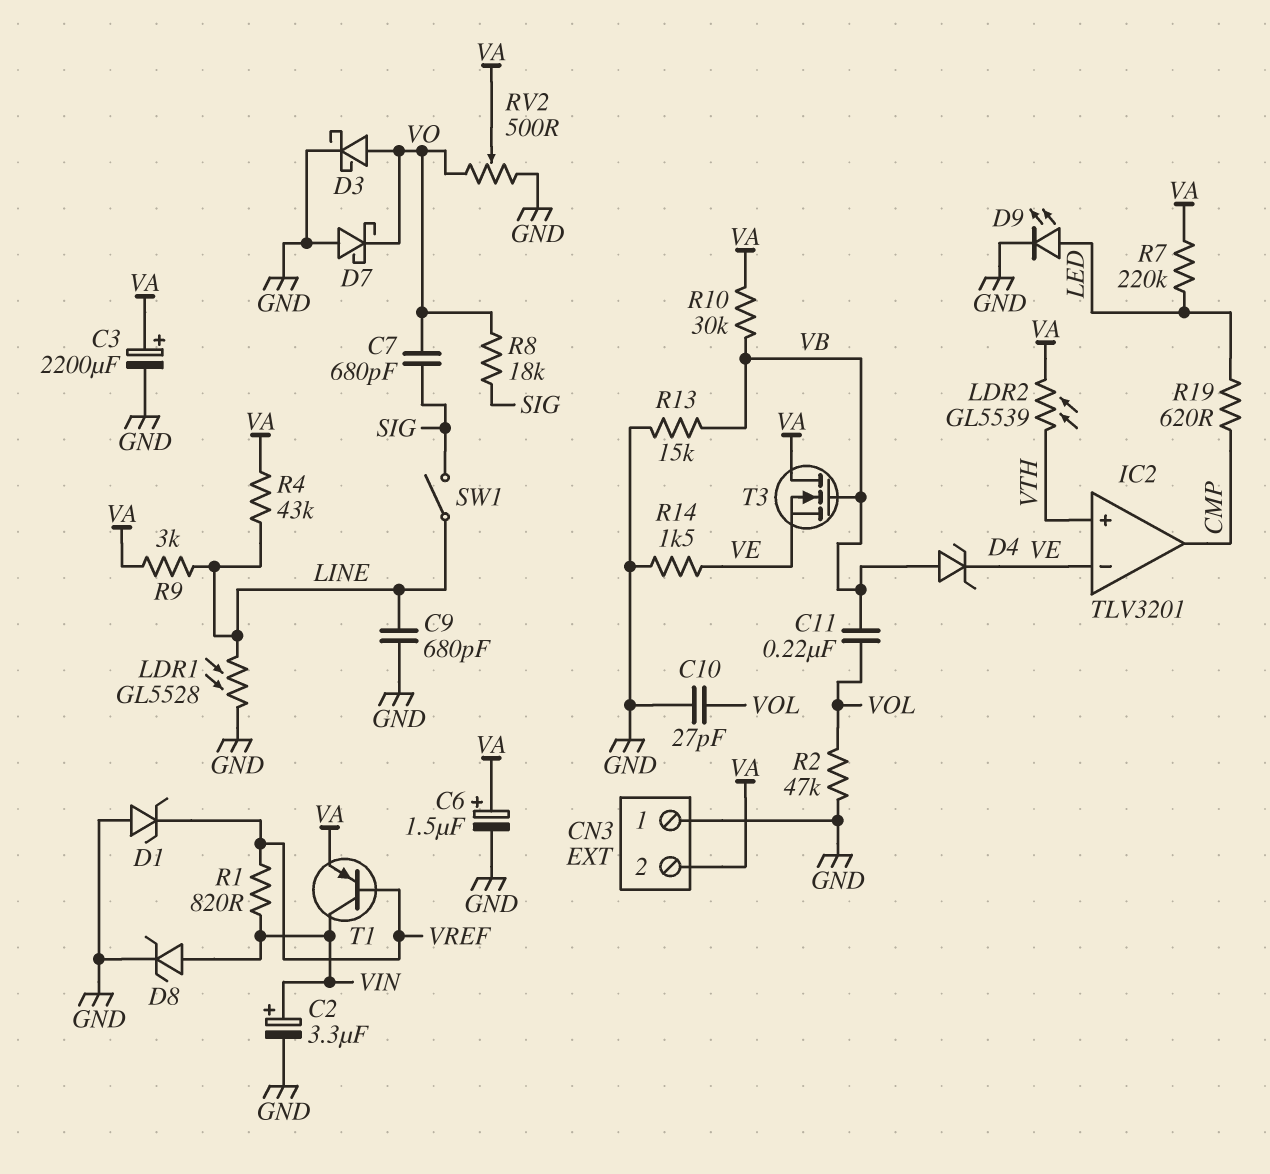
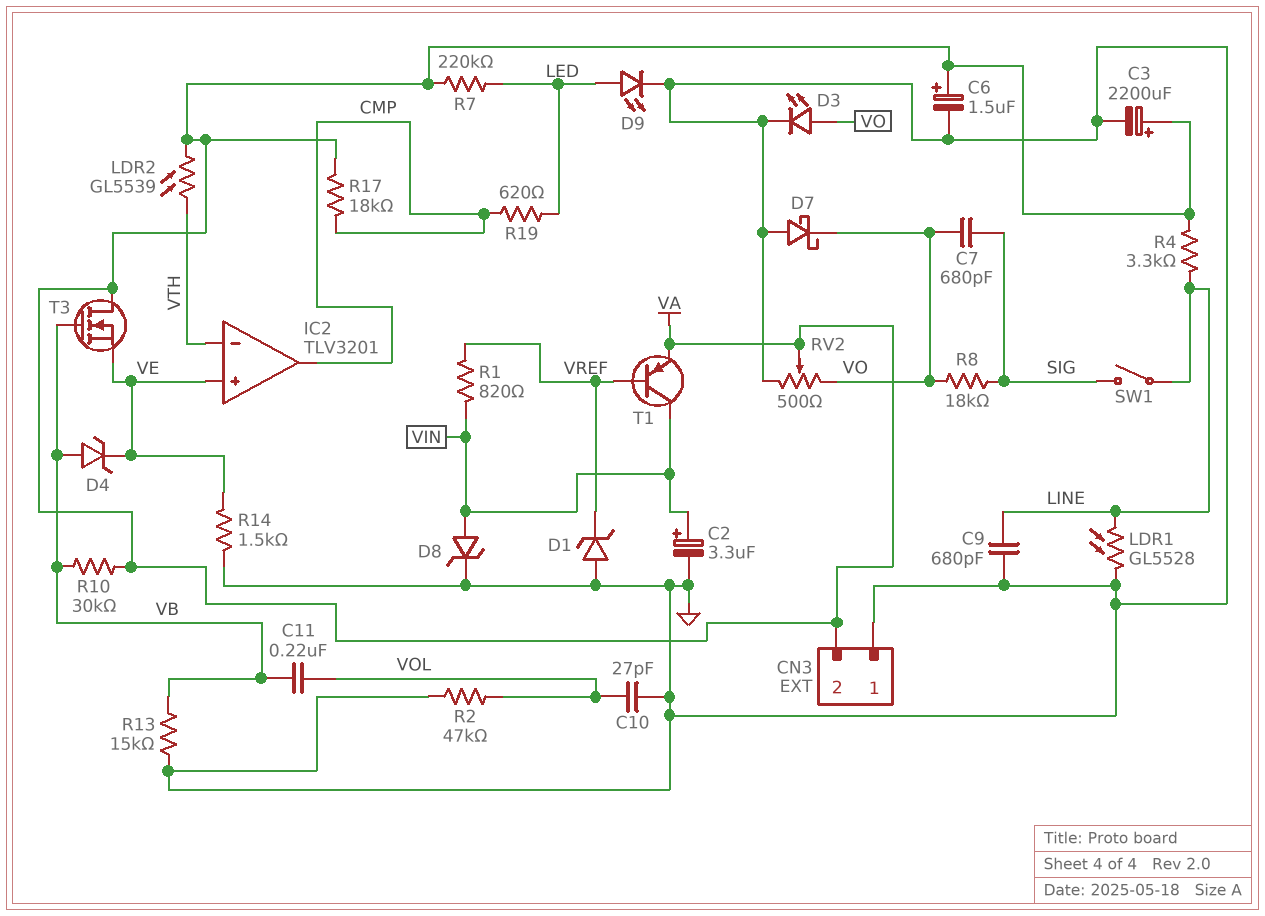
D3: schottky (A VO, K GND) -> LED (A VO, K GND)
IC2 pin in+: VTH -> VE
IC2 pin in-: VE -> VTH
R4: 43k (LINE, VA) -> 3.3k (LINE, VA)
R9: 3k (LINE, VA) -> none
R17: none -> 18k (CMP, VA)

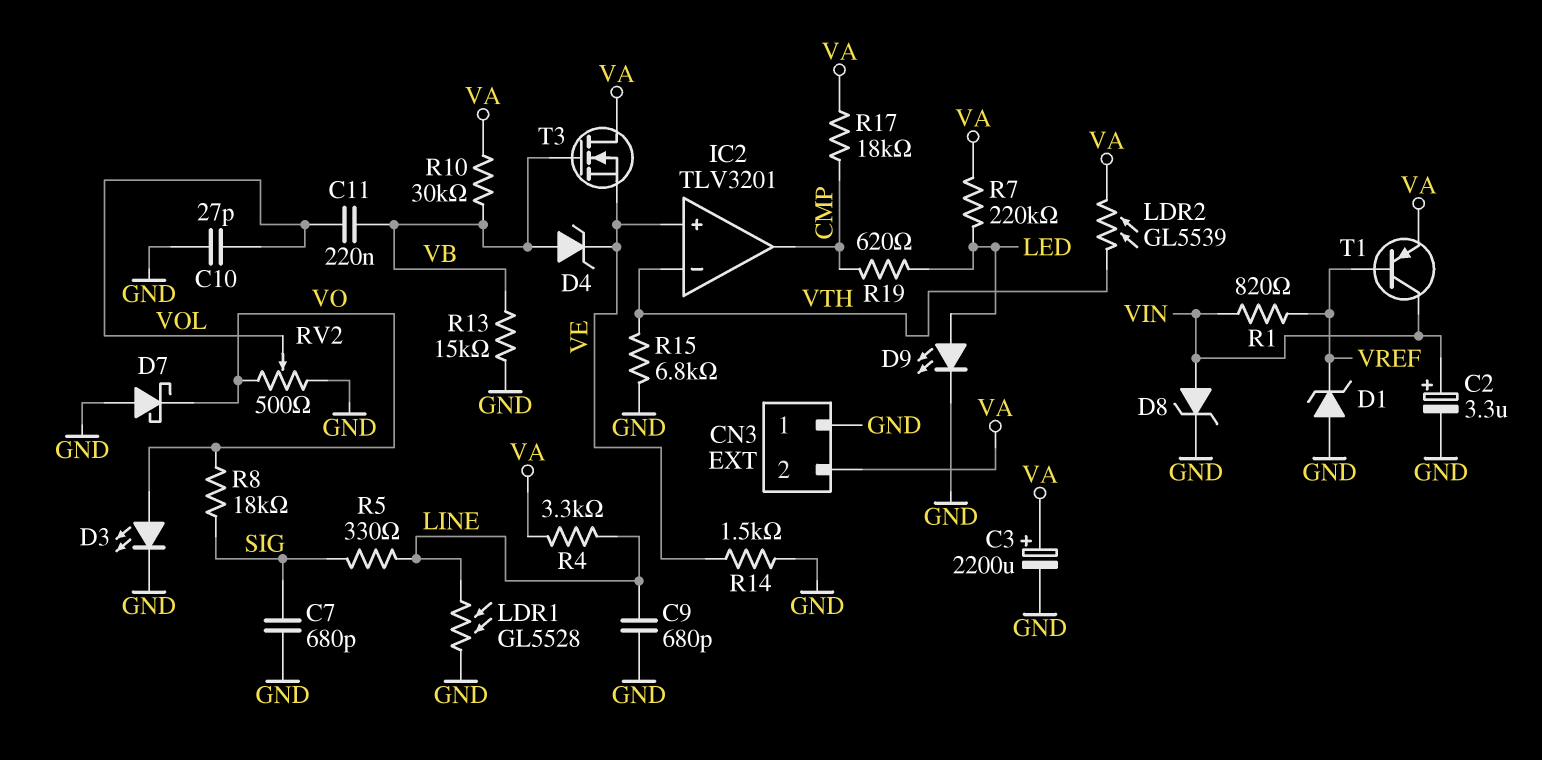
C6: 1.5uF (plus VA, minus GND) -> none
C7: 680pF (SIG, VO) -> 680pF (GND, SIG)
R2: 47k (GND, VOL) -> none
R5: none -> 330 (LINE, SIG)
R15: none -> 6.8k (GND, VTH)
RV2: 500 (GND, VO, wiper VA) -> 500 (GND, VO, wiper VOL)
SW1: switch (LINE, SIG) -> none

